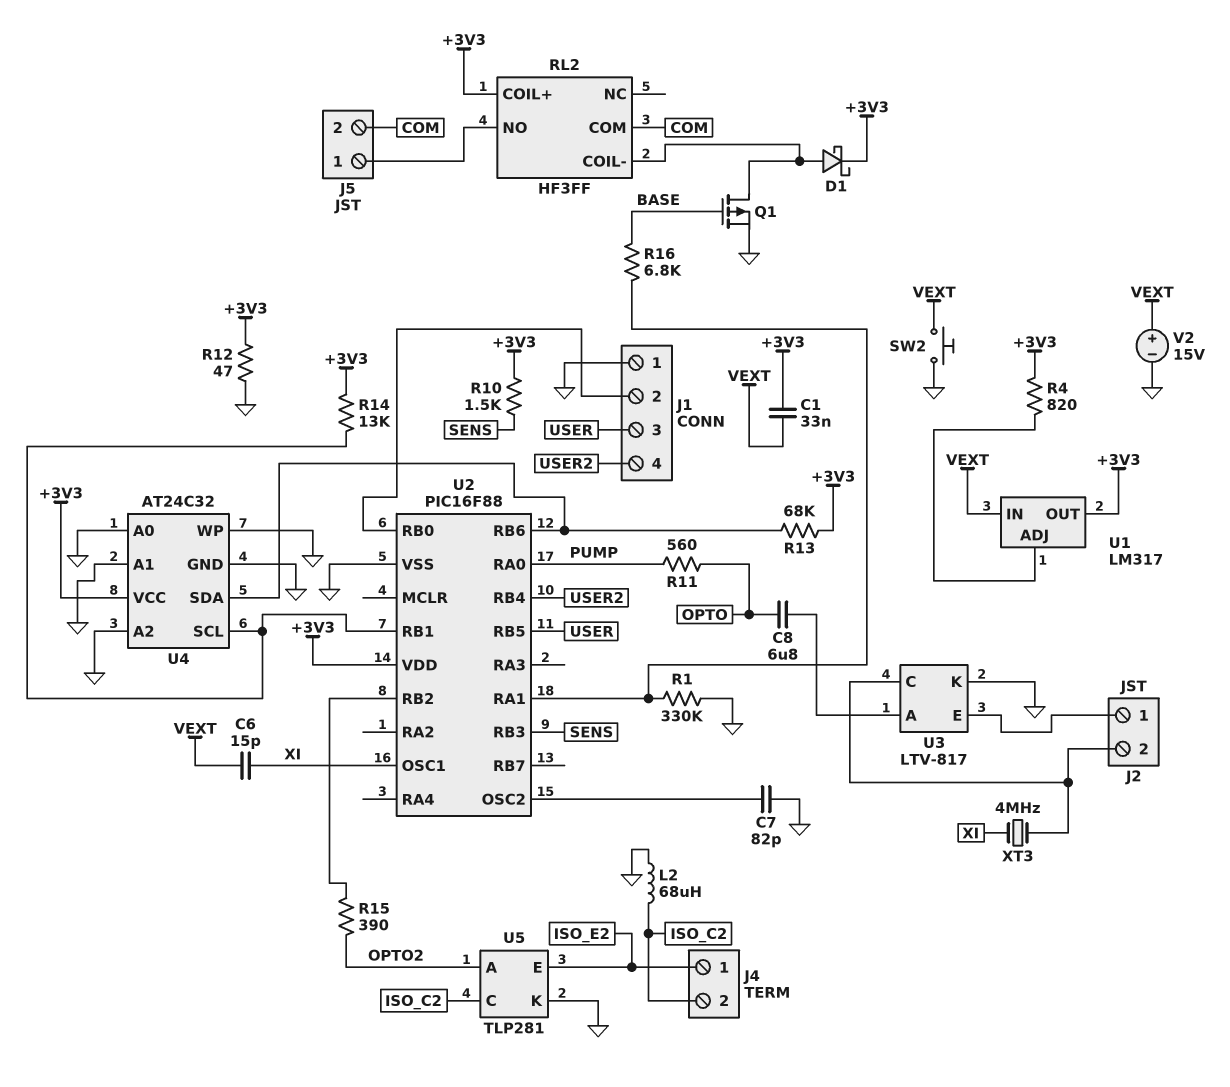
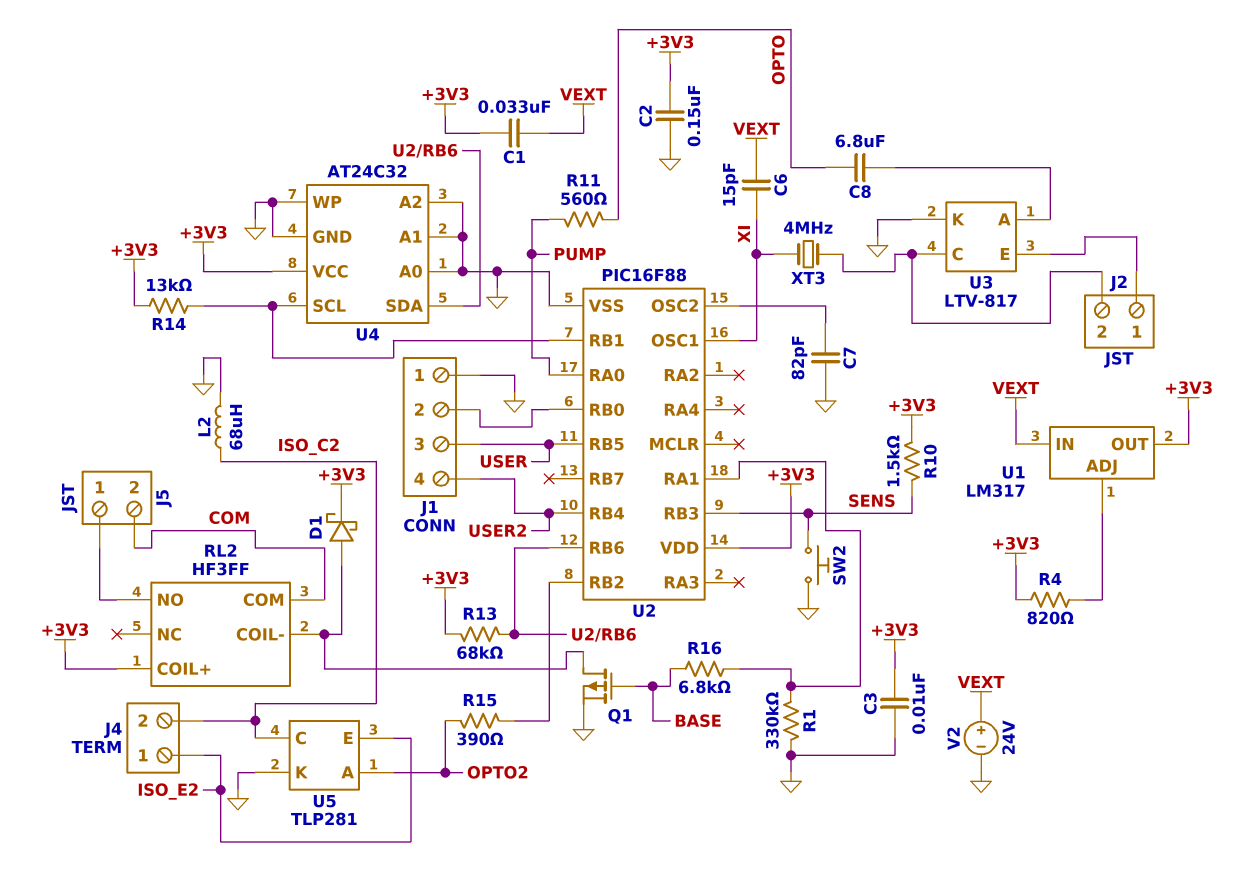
C2: none -> 150nF (+3V3, GND)
C3: none -> 10nF (+3V3, GND)
R12: 47 (+3V3, GND) -> none
SW2: button (GND, VEXT) -> button (GND, SENS)
V2: 15V (plus VEXT, minus GND) -> 24V (plus VEXT, minus GND)

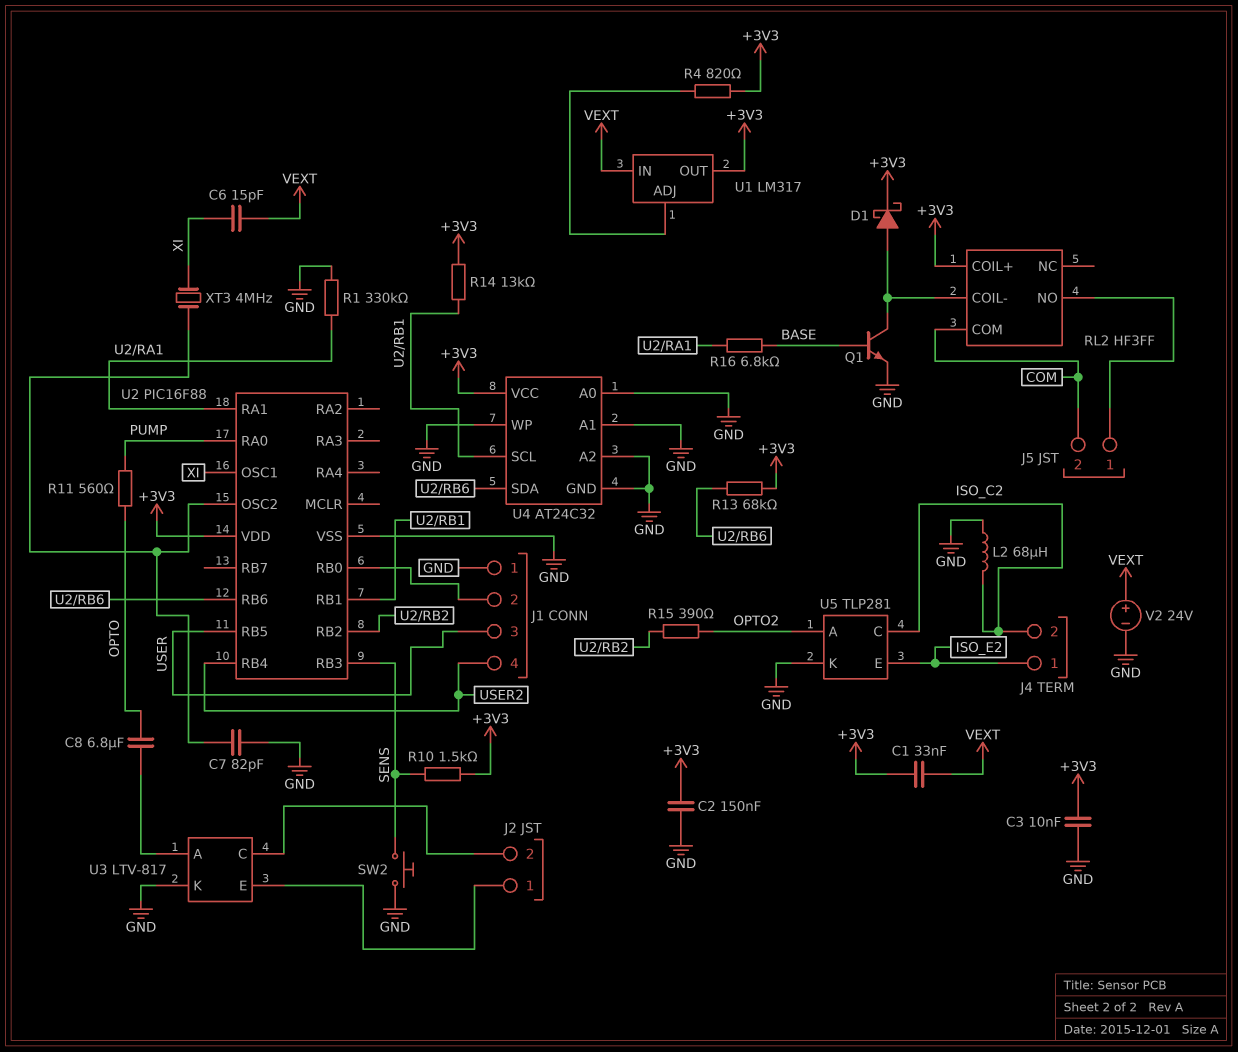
Q1: PMOS (G BASE, D RL2/COIL-, S GND) -> NPN (B BASE, C RL2/COIL-, E GND)
XT3: 4MHz (J2/2, XI) -> 4MHz (U2/OSC2, XI)

